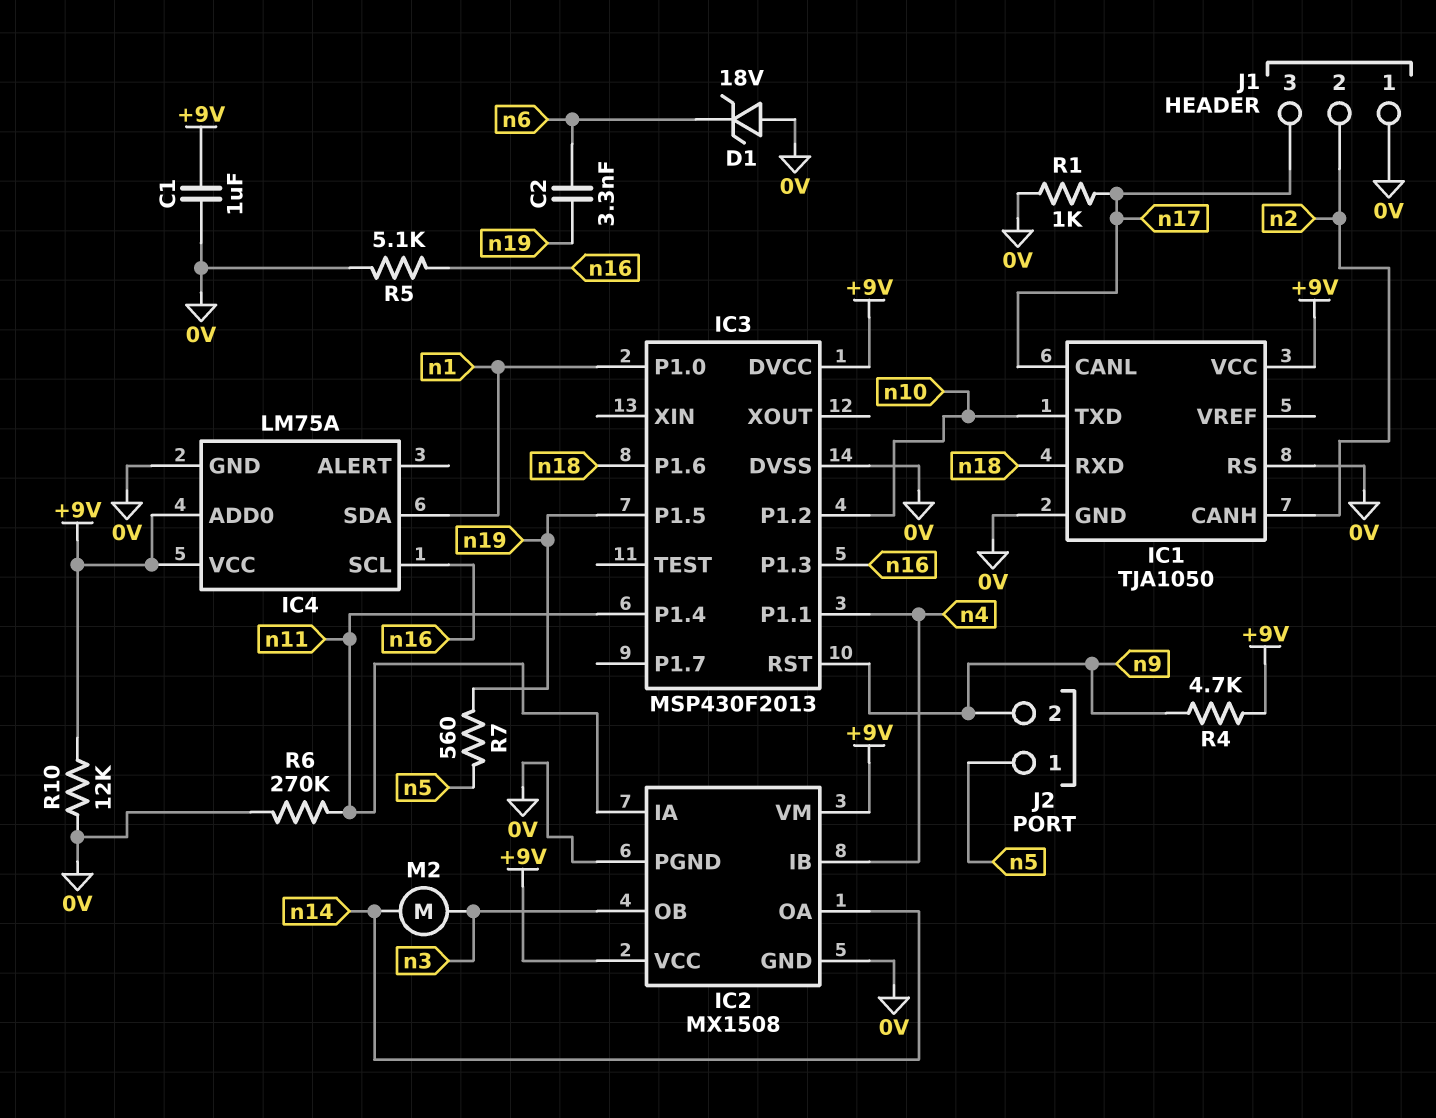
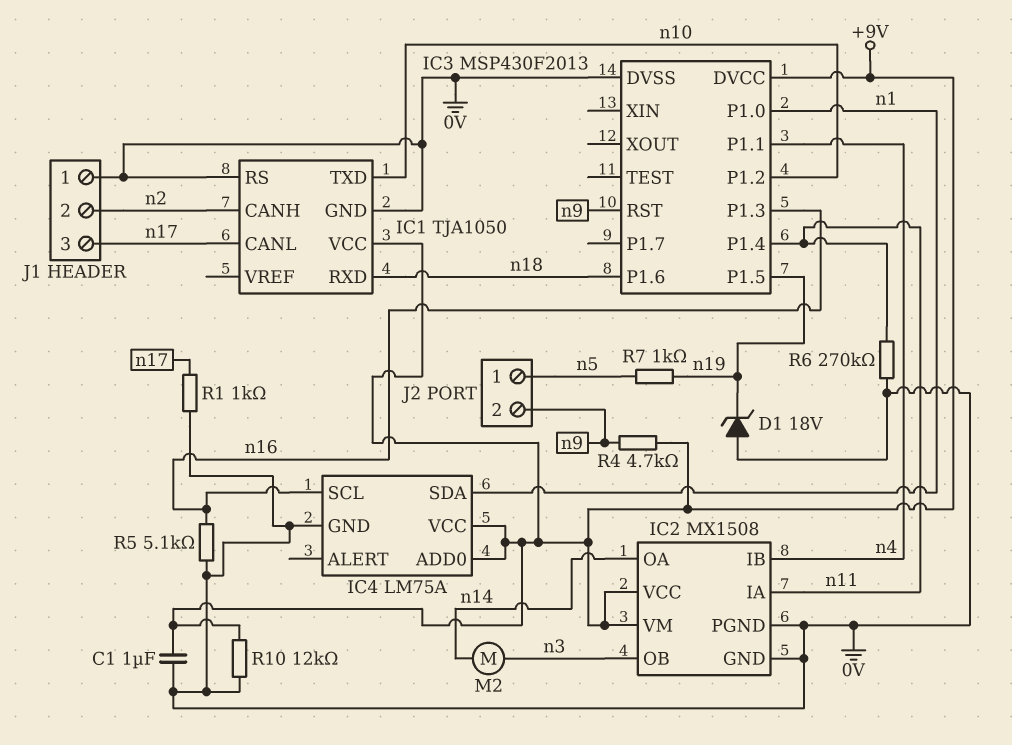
C2: 3.3nF (n6, n19) -> none
D1: zener 18V (A 0V, K n6) -> zener 18V (A 0V, K n19)
R7: 560 (n5, n19) -> 1k (n5, n19)

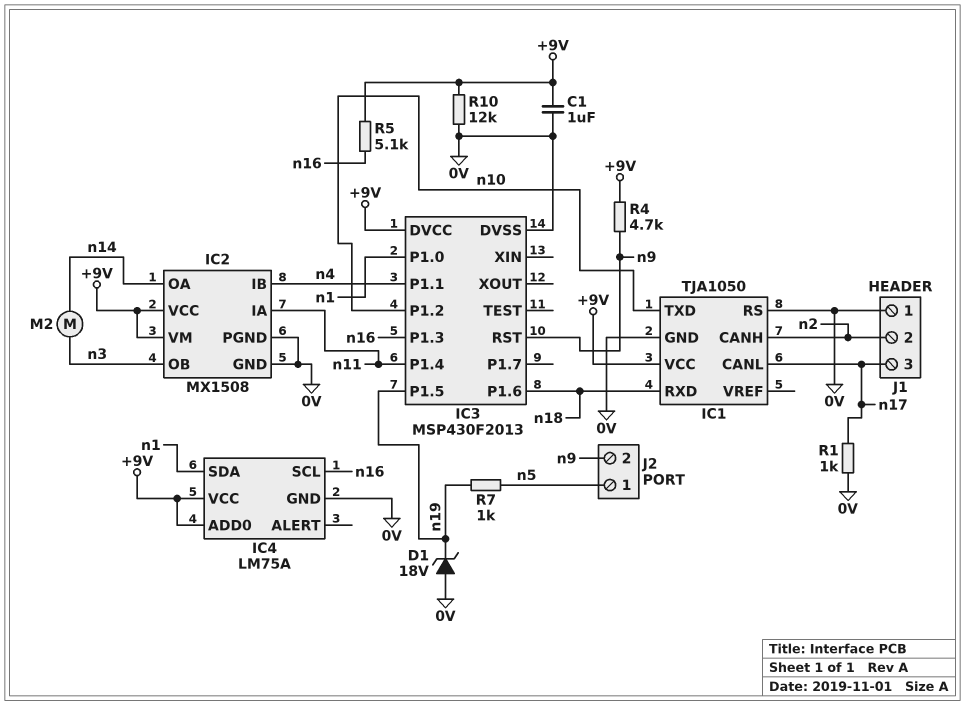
R5: 5.1k (0V, n16) -> 5.1k (+9V, n16)
R6: 270k (0V, n11) -> none

